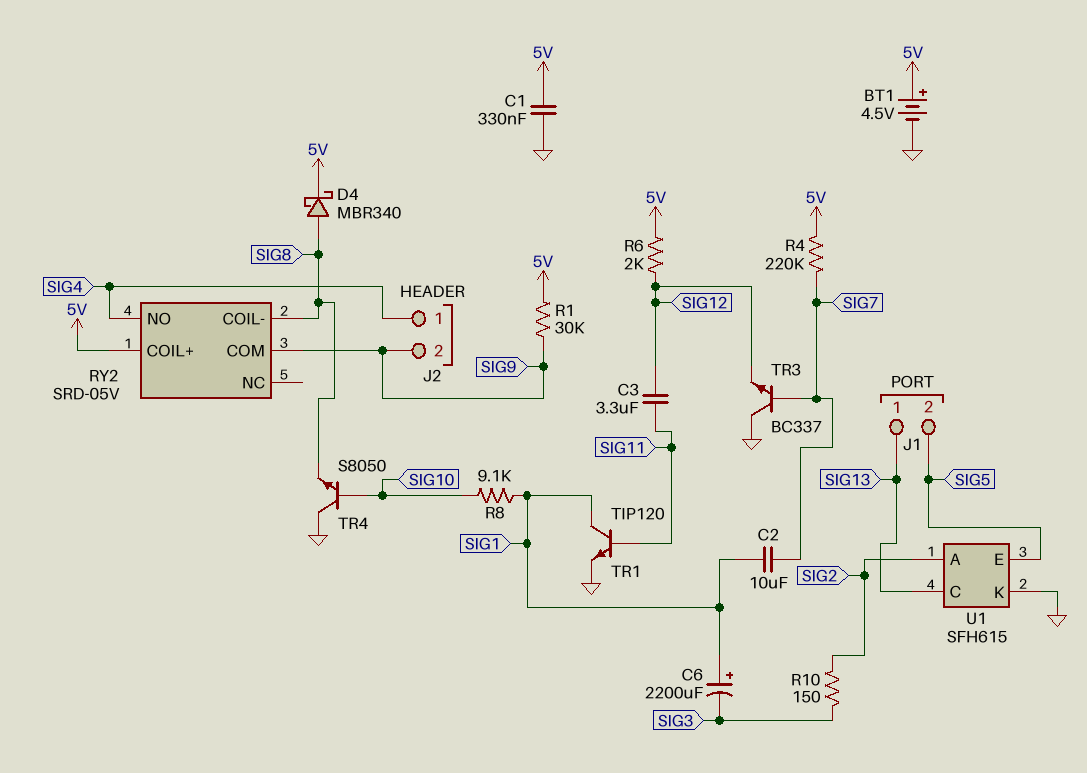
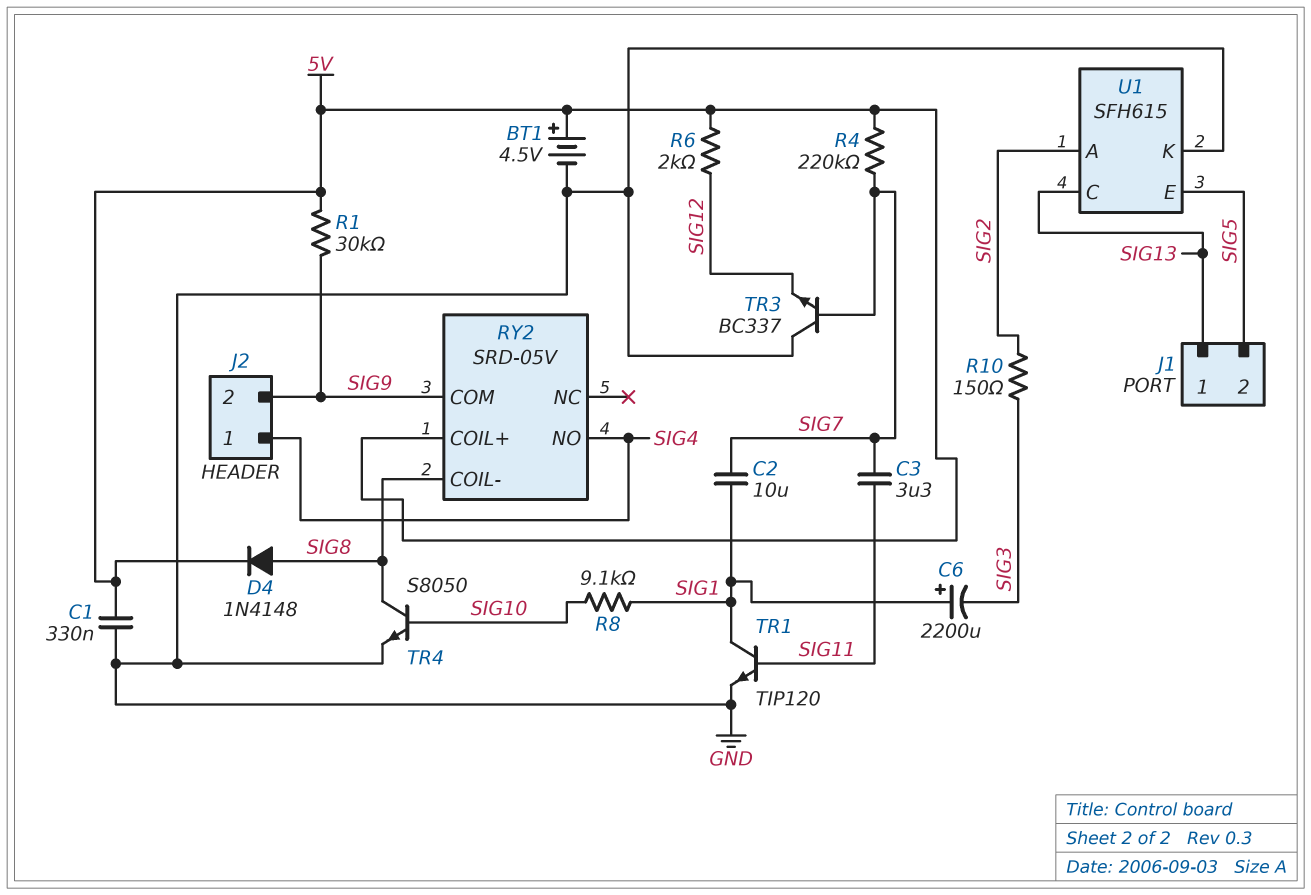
C3: 3.3uF (SIG11, SIG12) -> 3.3uF (SIG7, SIG11)
D4: schottky MBR340 (A SIG8, K 5V) -> diode 1N4148 (A SIG8, K 5V)
TR4: NPN S8050 (B SIG10, C GND, E SIG8) -> NPN S8050 (B SIG10, C SIG8, E GND)

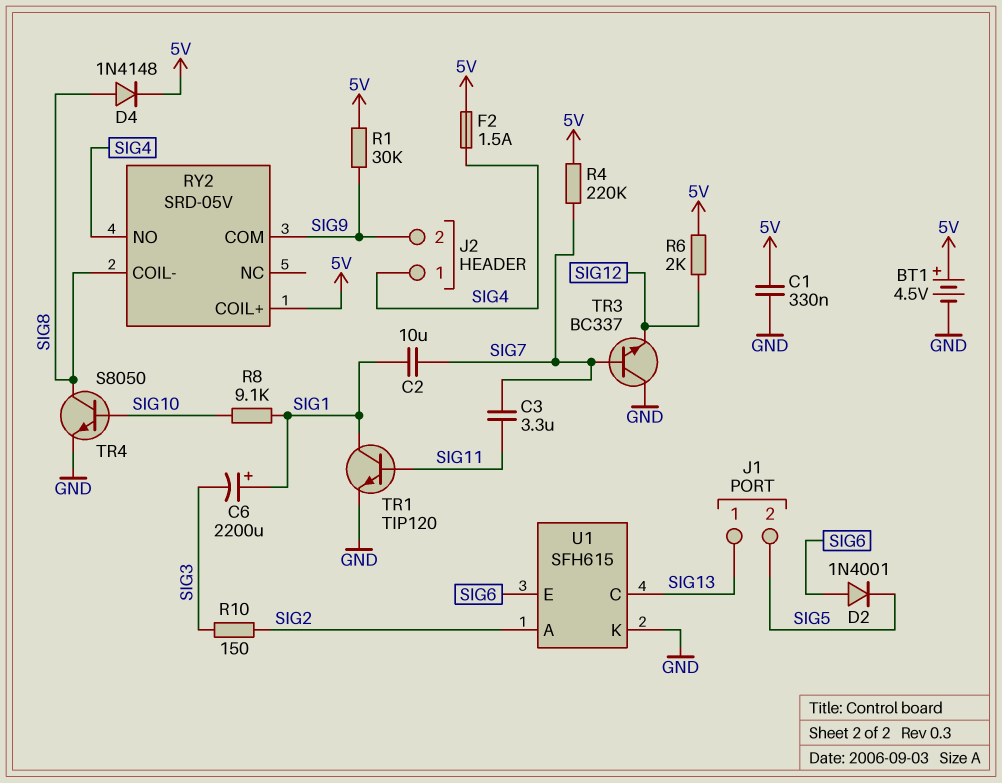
D2: none -> diode 1N4001 (A SIG6, K SIG5)
F2: none -> 1.5A (5V, SIG4)
U1 pin E: SIG5 -> SIG6

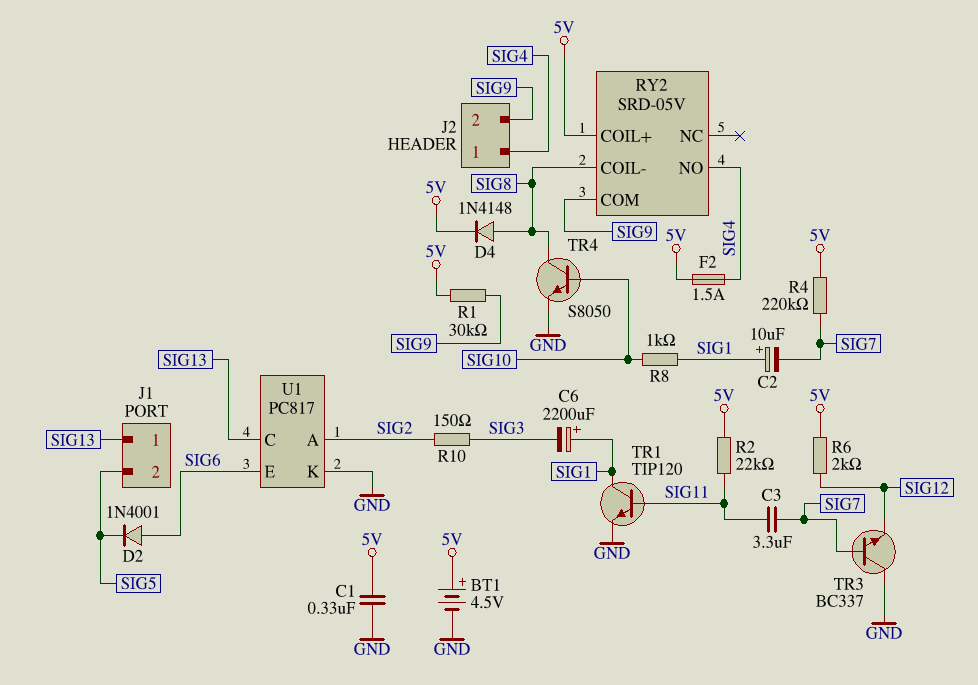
C2: 10uF (SIG1, SIG7) -> 10uF (plus SIG1, minus SIG7)
R2: none -> 22k (5V, SIG11)
R8: 9.1k (SIG1, SIG10) -> 1k (SIG1, SIG10)
U1: SFH615 -> PC817

